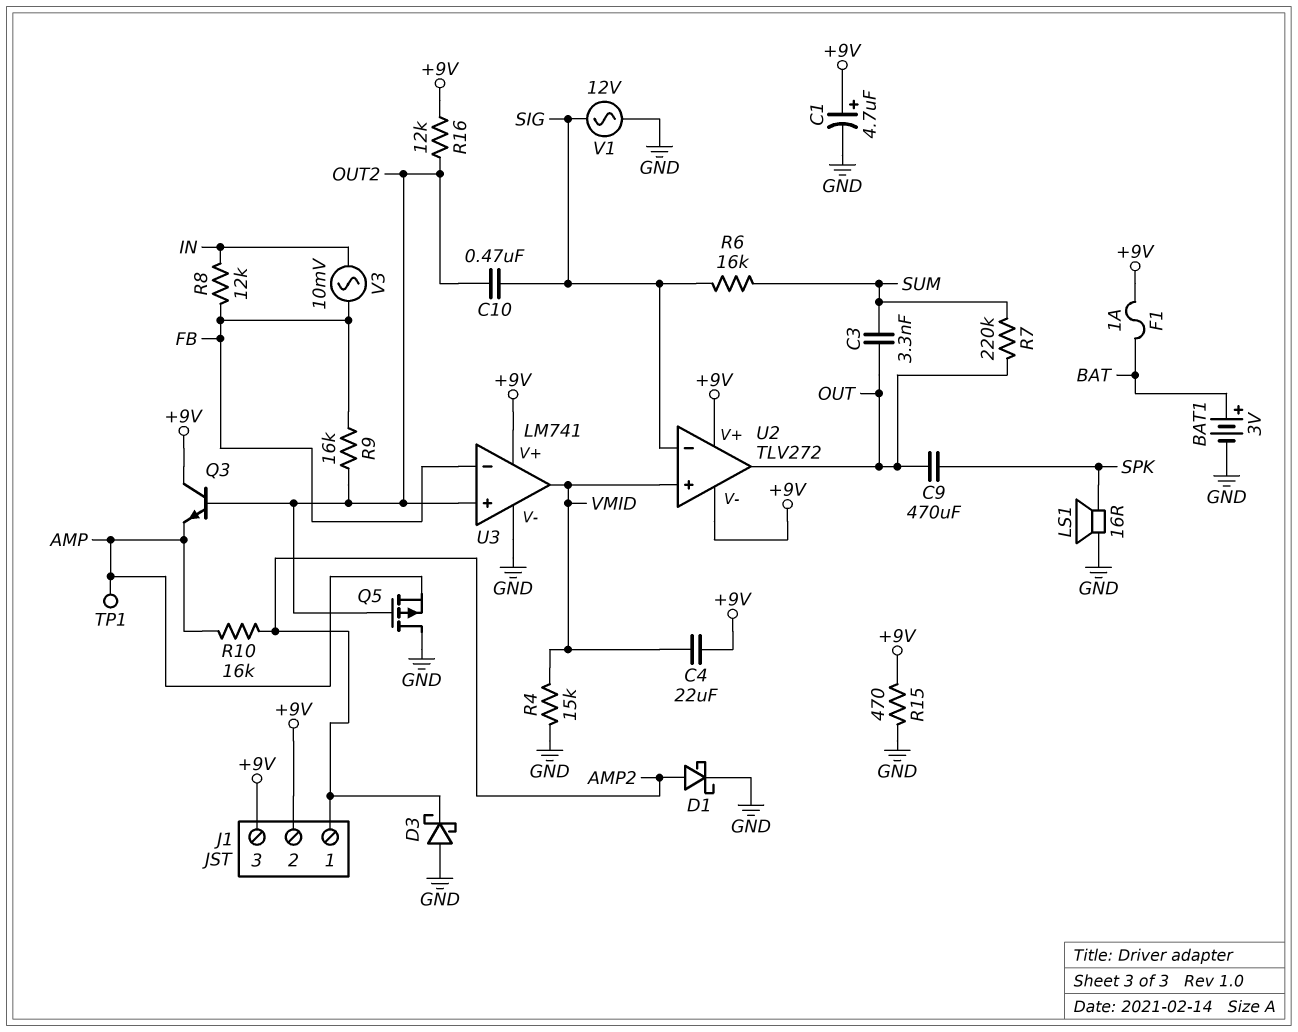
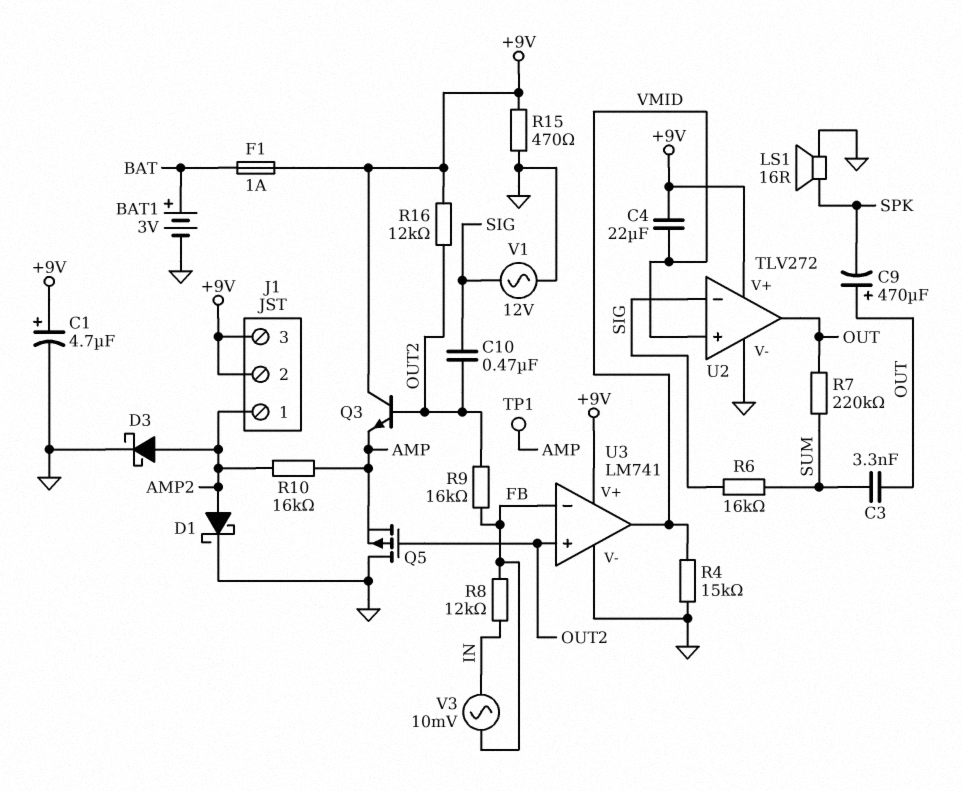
C9: 470uF (OUT, SPK) -> 470uF (plus OUT, minus SPK)
D3: schottky (A GND, K AMP2) -> schottky (A AMP2, K GND)
U2 pin V-: +9V -> GND

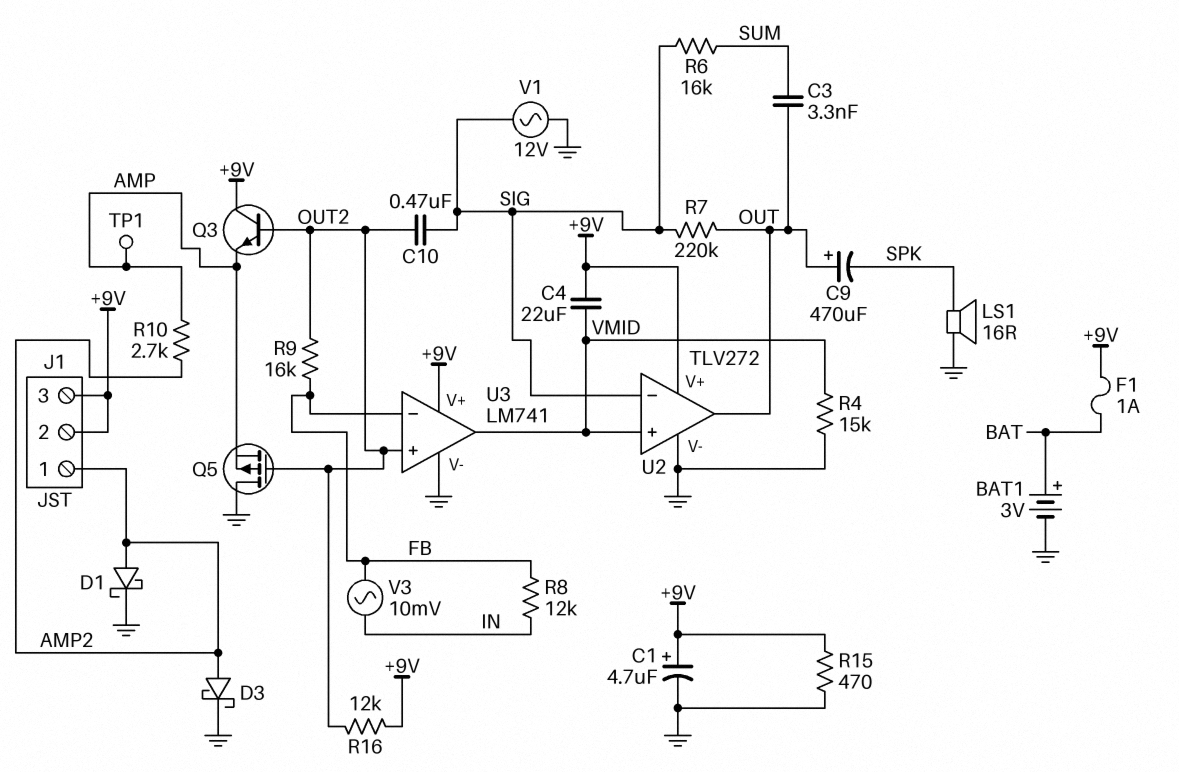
R7: 220k (OUT, SUM) -> 220k (OUT, SIG)
R10: 16k (AMP, AMP2) -> 2.7k (AMP, AMP2)

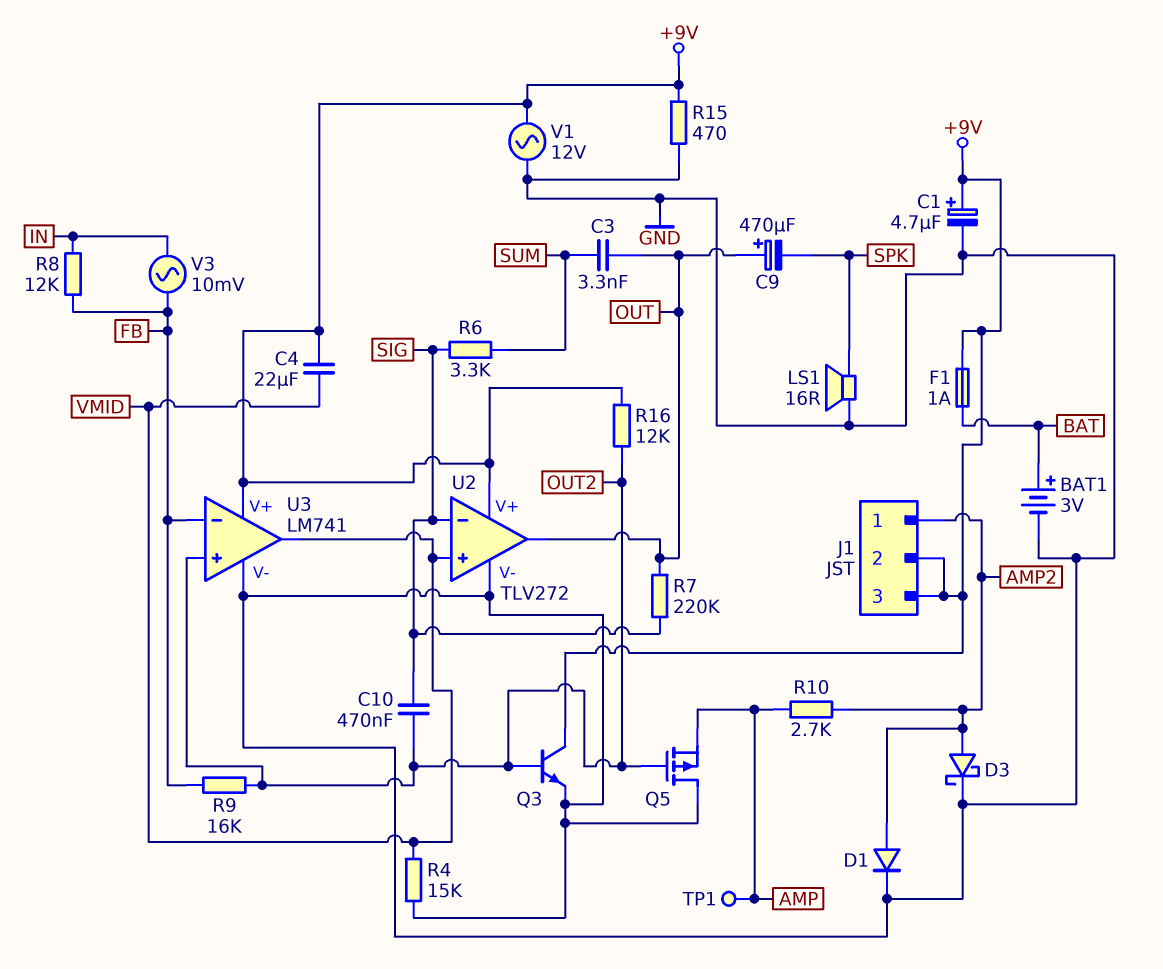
D1: schottky (A AMP2, K GND) -> diode (A AMP2, K GND)
Q3: NPN (B OUT2, C +9V, E AMP) -> NPN (B OUT2, C +9V, E GND)
R6: 16k (SIG, SUM) -> 3.3k (SIG, SUM)
V1: AC 12V (GND, SIG) -> AC 12V (+9V, GND)

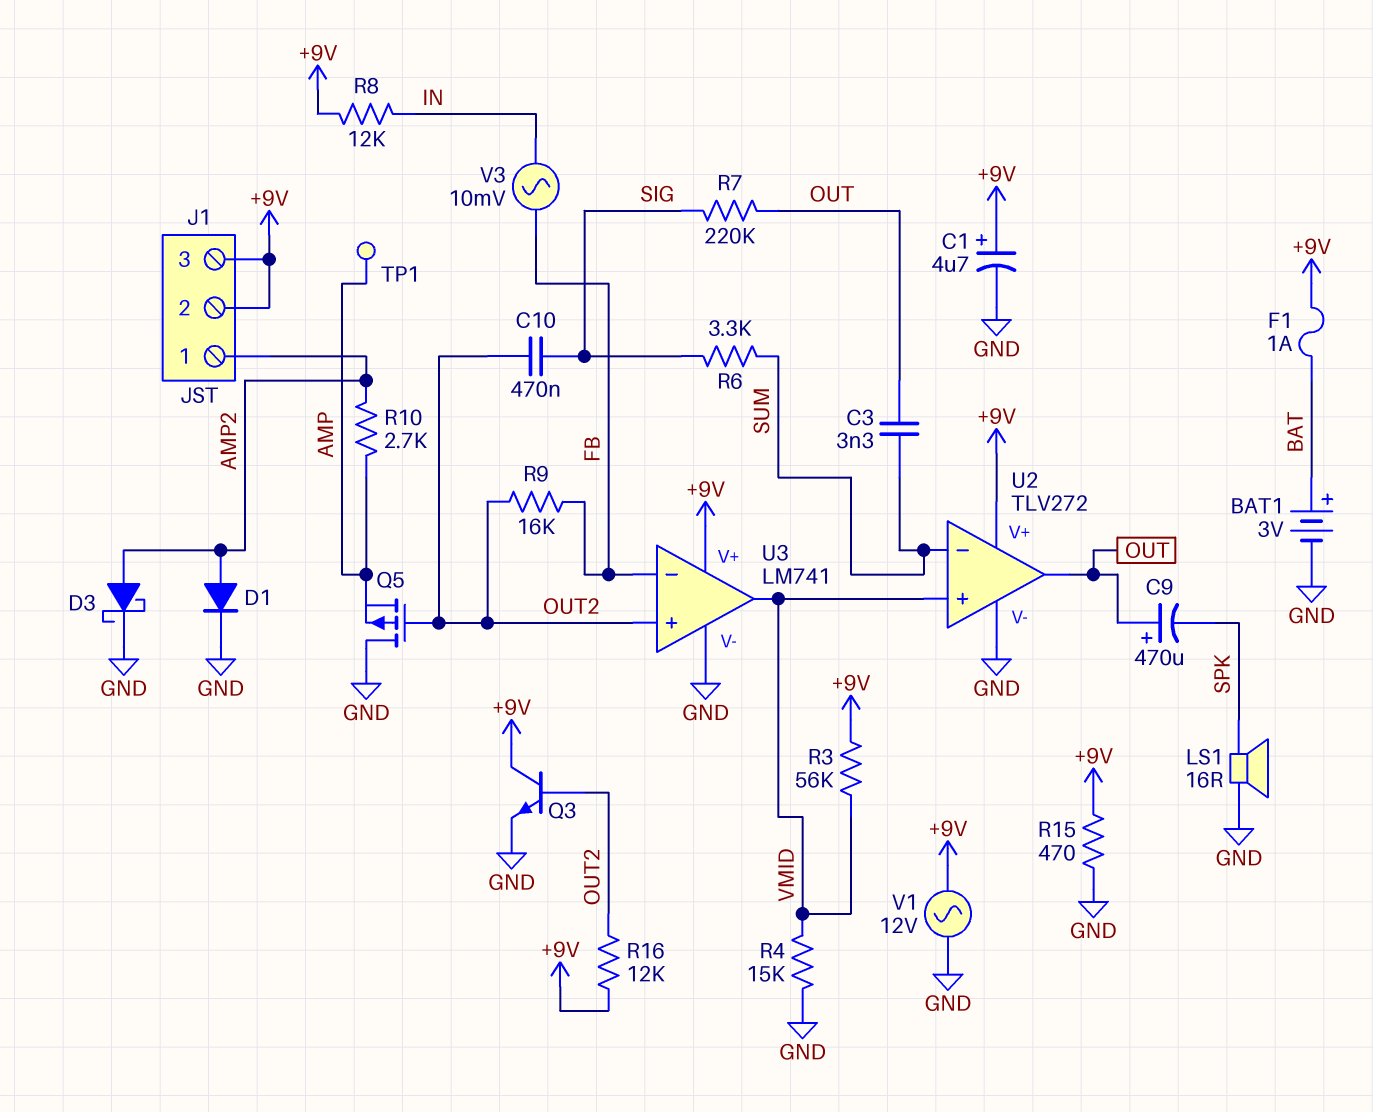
C4: 22uF (+9V, VMID) -> none
R3: none -> 56k (+9V, VMID)
R8: 12k (FB, IN) -> 12k (+9V, IN)
U2 pin in-: SIG -> SUM

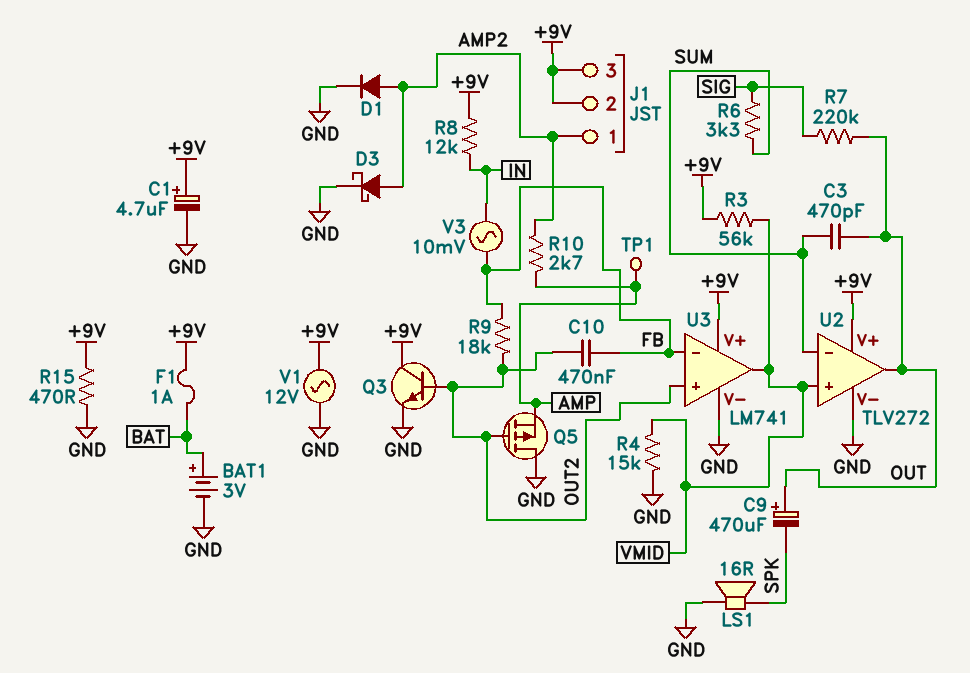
C3: 3.3nF (OUT, SUM) -> 470pF (OUT, SUM)
C10: 470nF (OUT2, SIG) -> 470nF (FB, OUT2)
R9: 16k (FB, OUT2) -> 18k (FB, OUT2)
R16: 12k (+9V, OUT2) -> none

